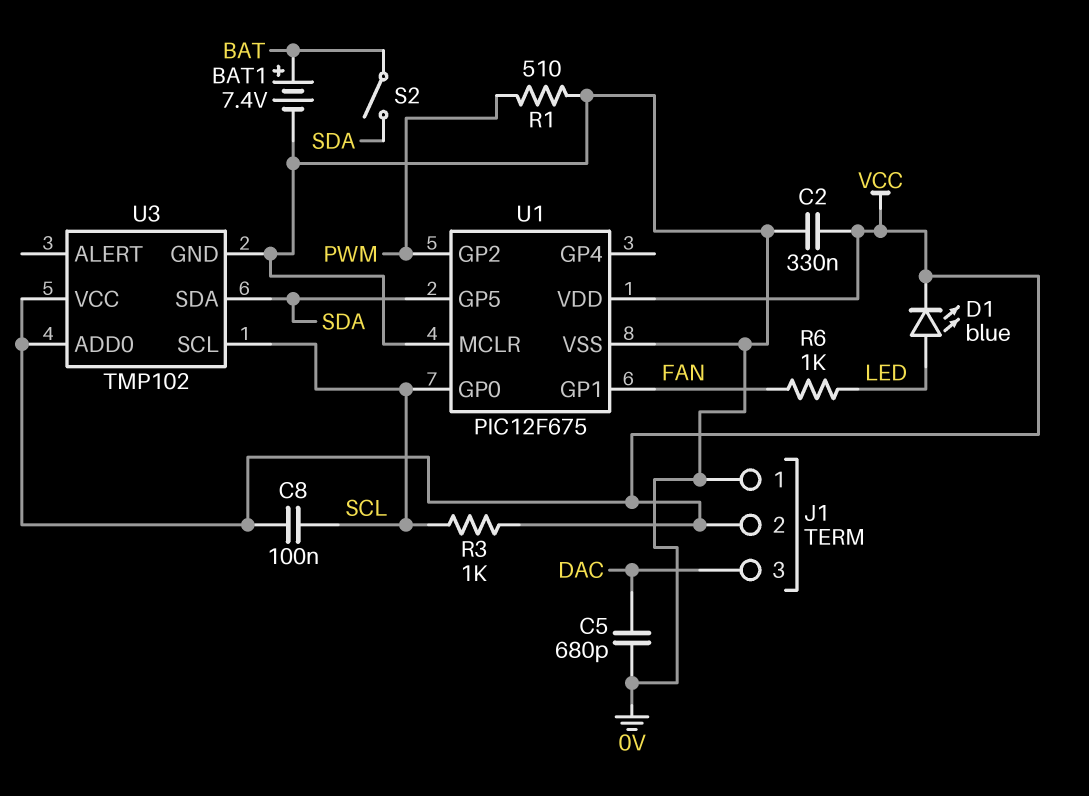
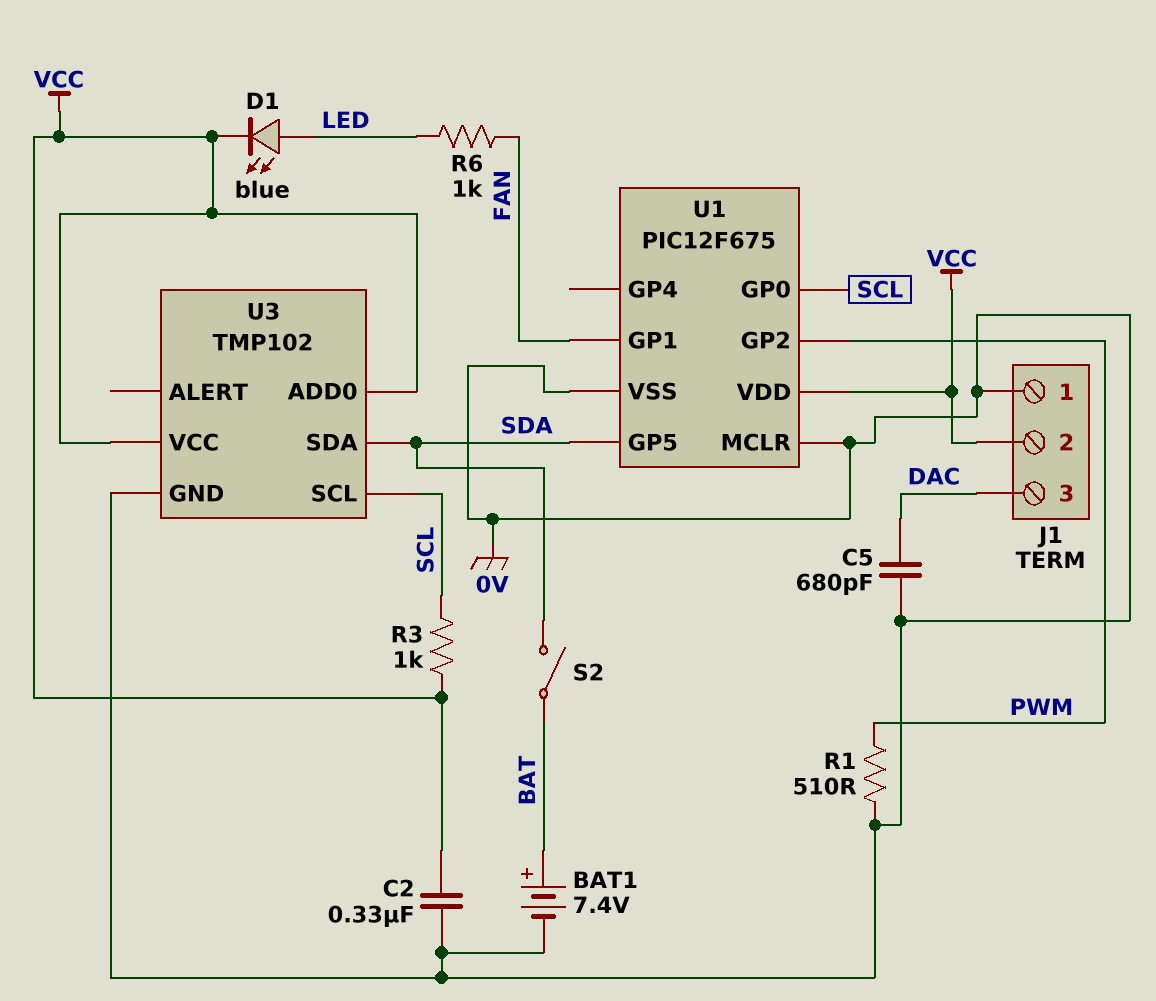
C8: 100nF (SCL, VCC) -> none

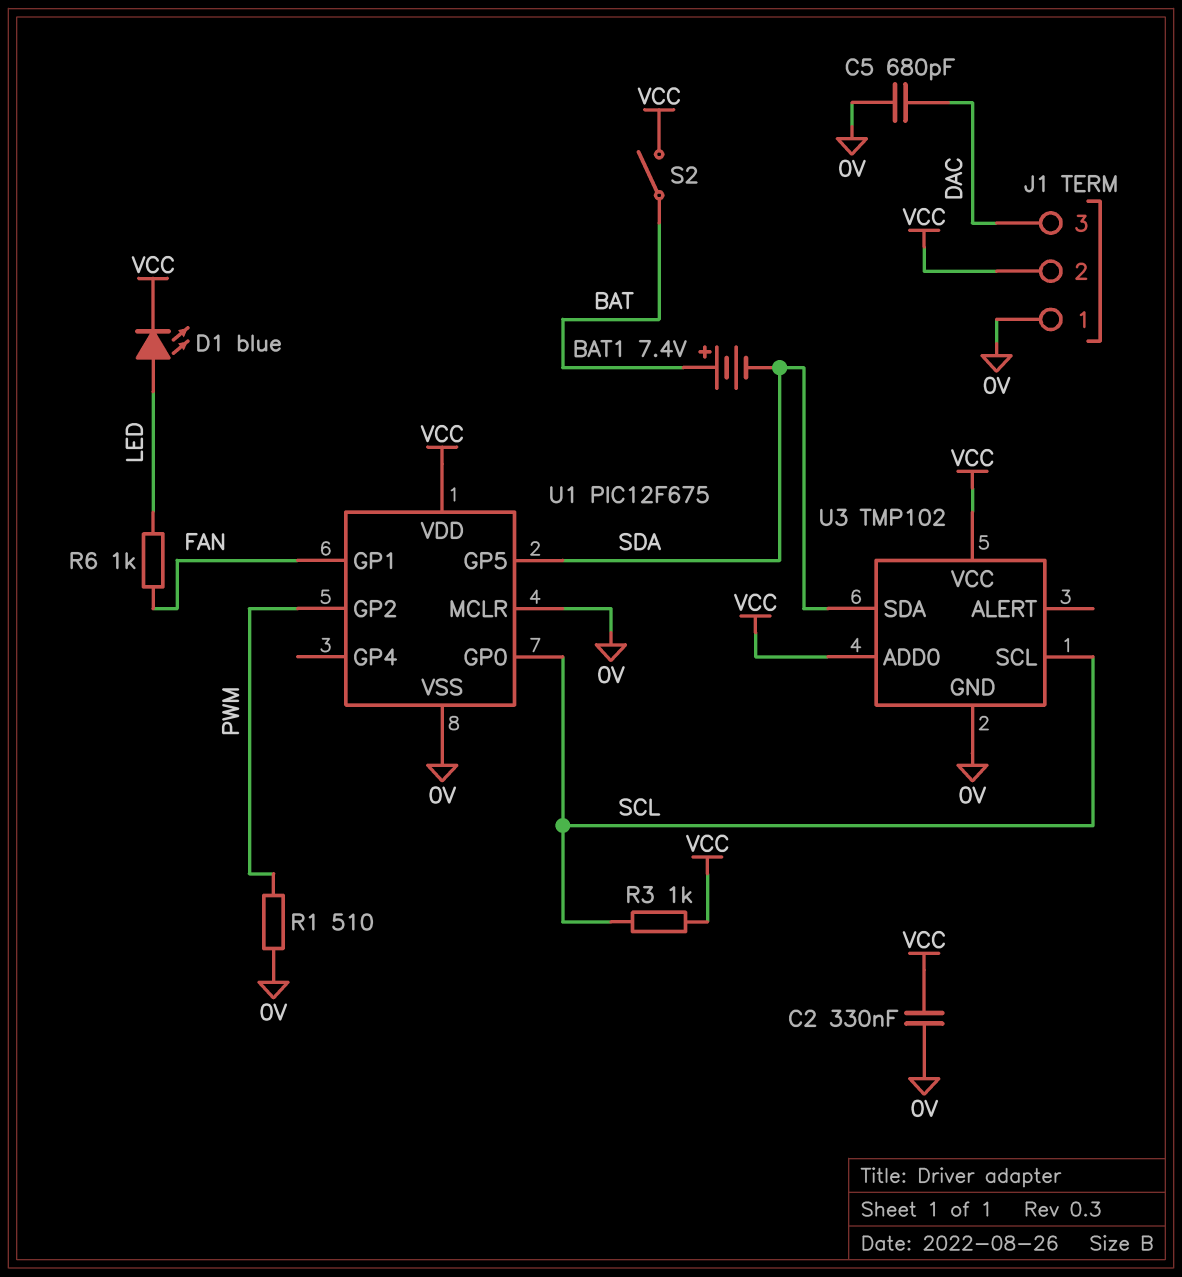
BAT1: 7.4V (plus BAT, minus 0V) -> 7.4V (plus BAT, minus SDA)
S2: switch (BAT, SDA) -> switch (BAT, VCC)

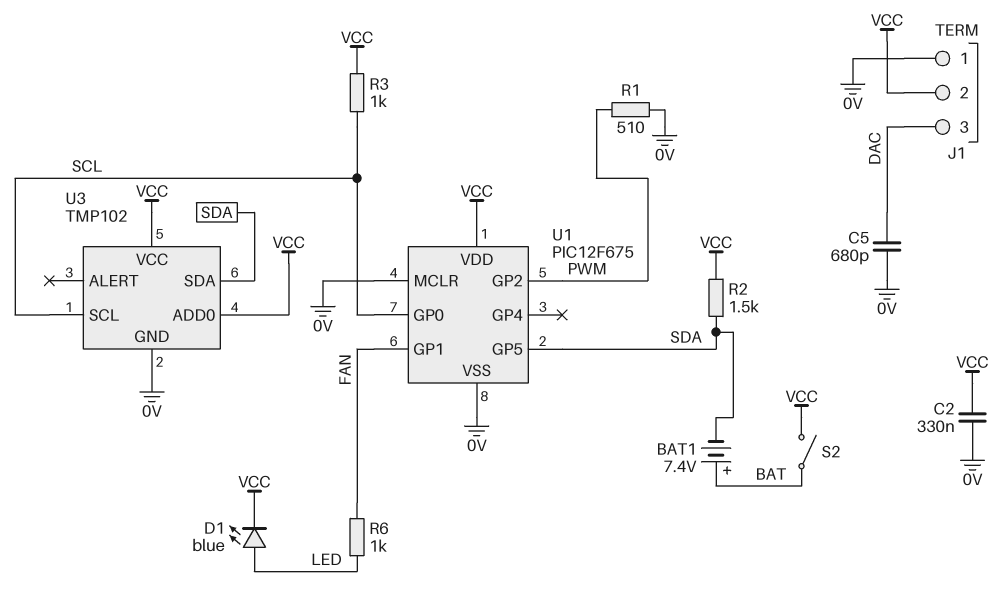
R2: none -> 1.5k (SDA, VCC)

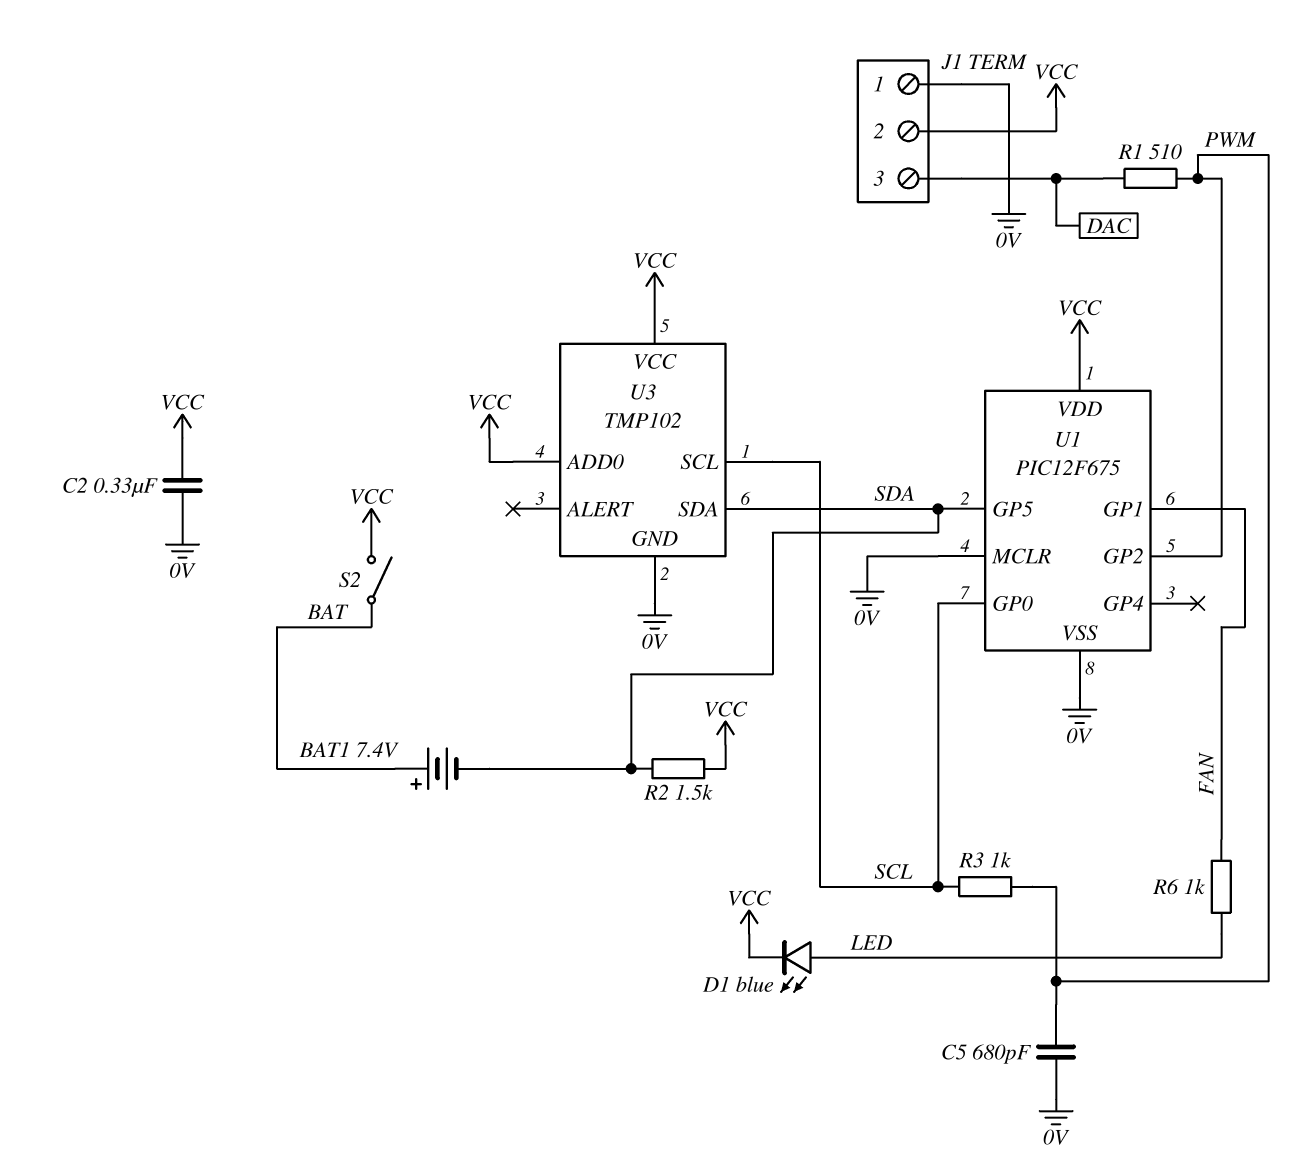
C5: 680pF (0V, DAC) -> 680pF (0V, PWM)
R1: 510 (0V, PWM) -> 510 (DAC, PWM)
R3: 1k (SCL, VCC) -> 1k (PWM, SCL)

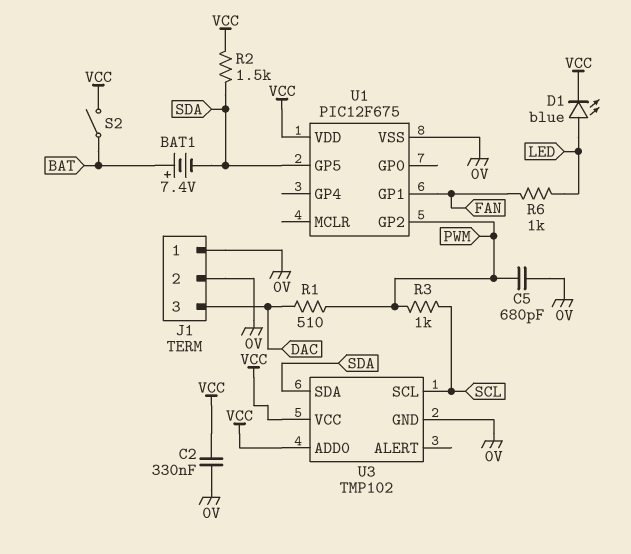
J1 pin 2: VCC -> 0V
U1 pin GP0: SCL -> none
U1 pin MCLR: 0V -> none

